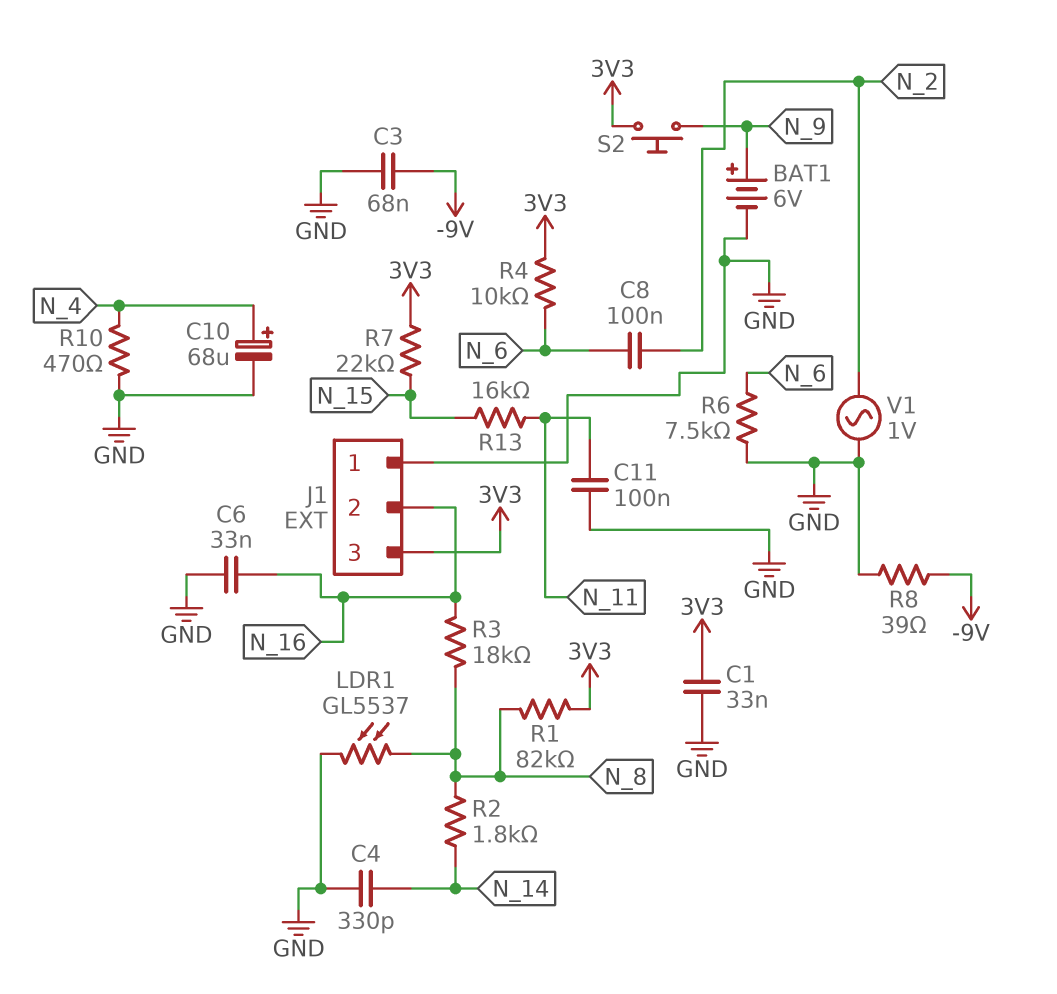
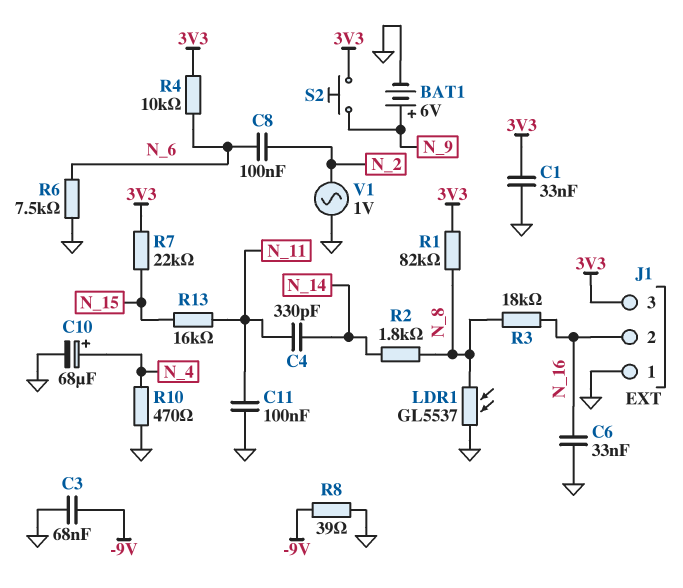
C4: 330pF (GND, N_14) -> 330pF (N_11, N_14)

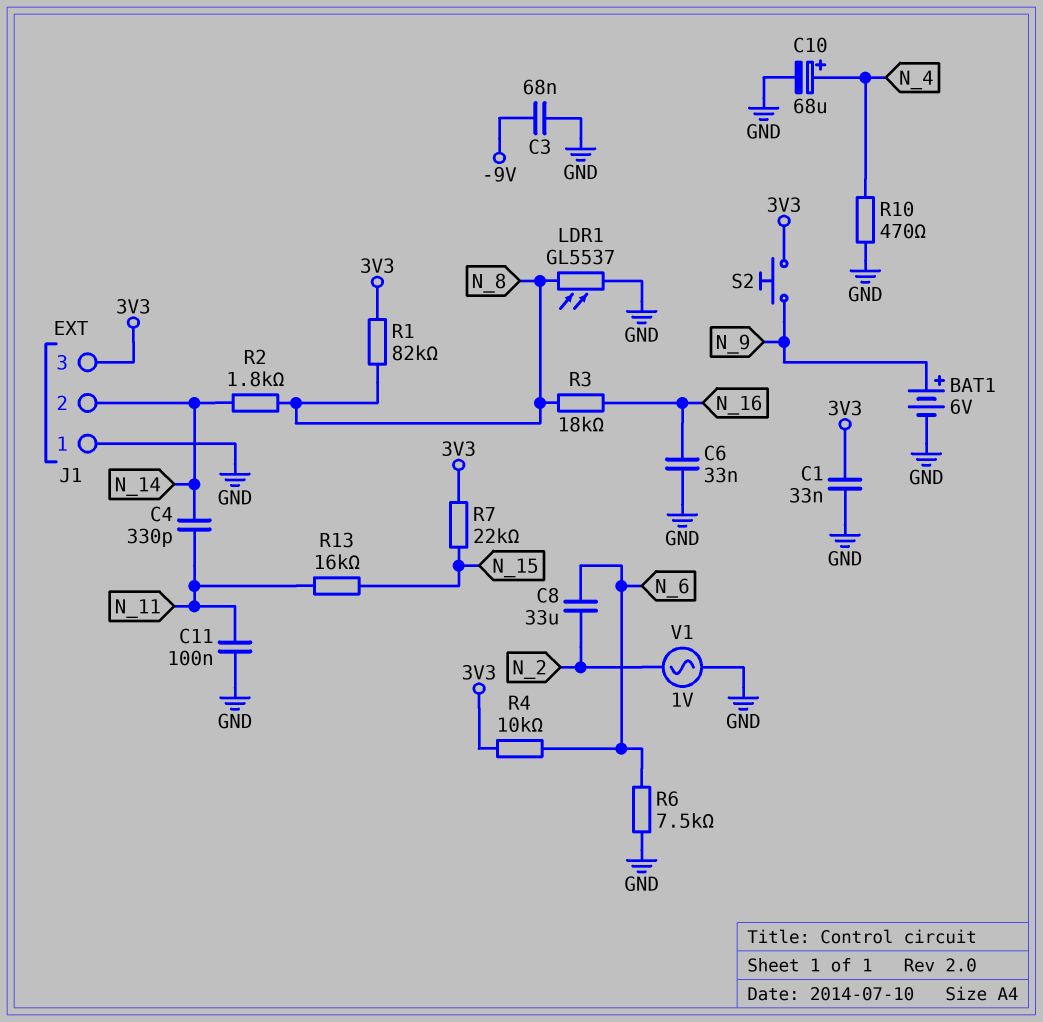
C8: 100nF (N_2, N_6) -> 33uF (N_2, N_6)
J1 pin 2: N_16 -> N_14
R8: 39 (-9V, GND) -> none

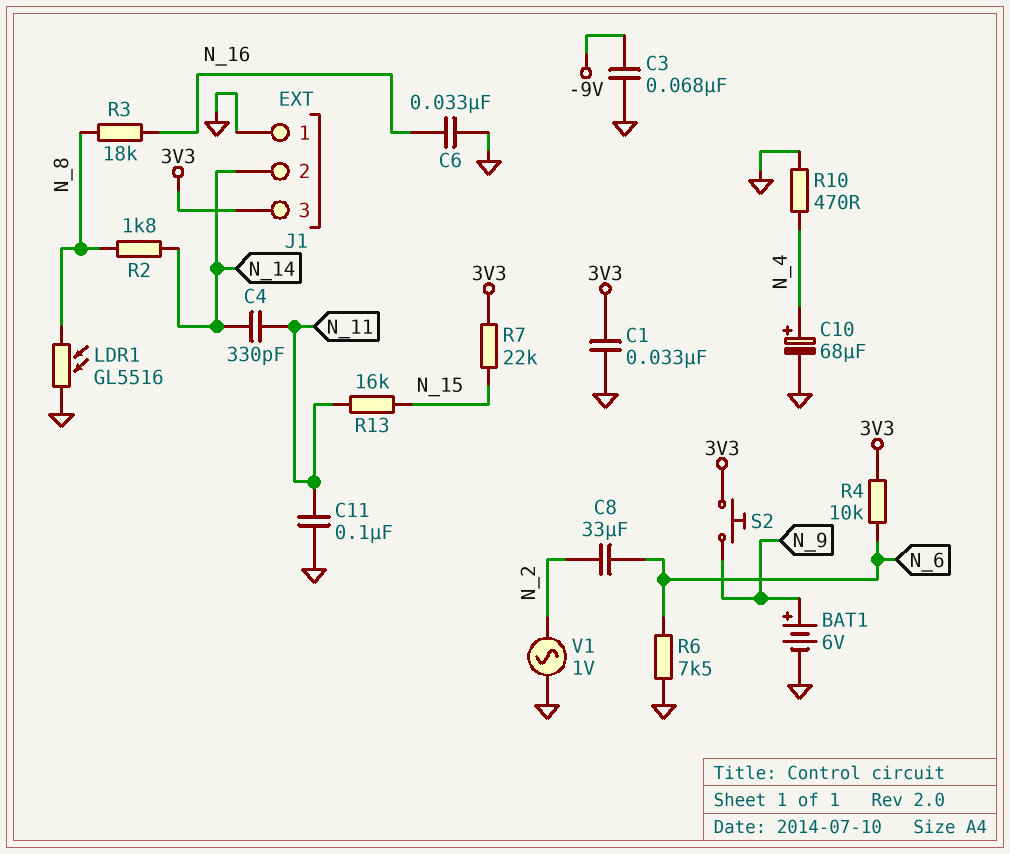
LDR1: GL5537 (GND, N_8) -> GL5516 (GND, N_8)
R1: 82k (3V3, N_8) -> none

